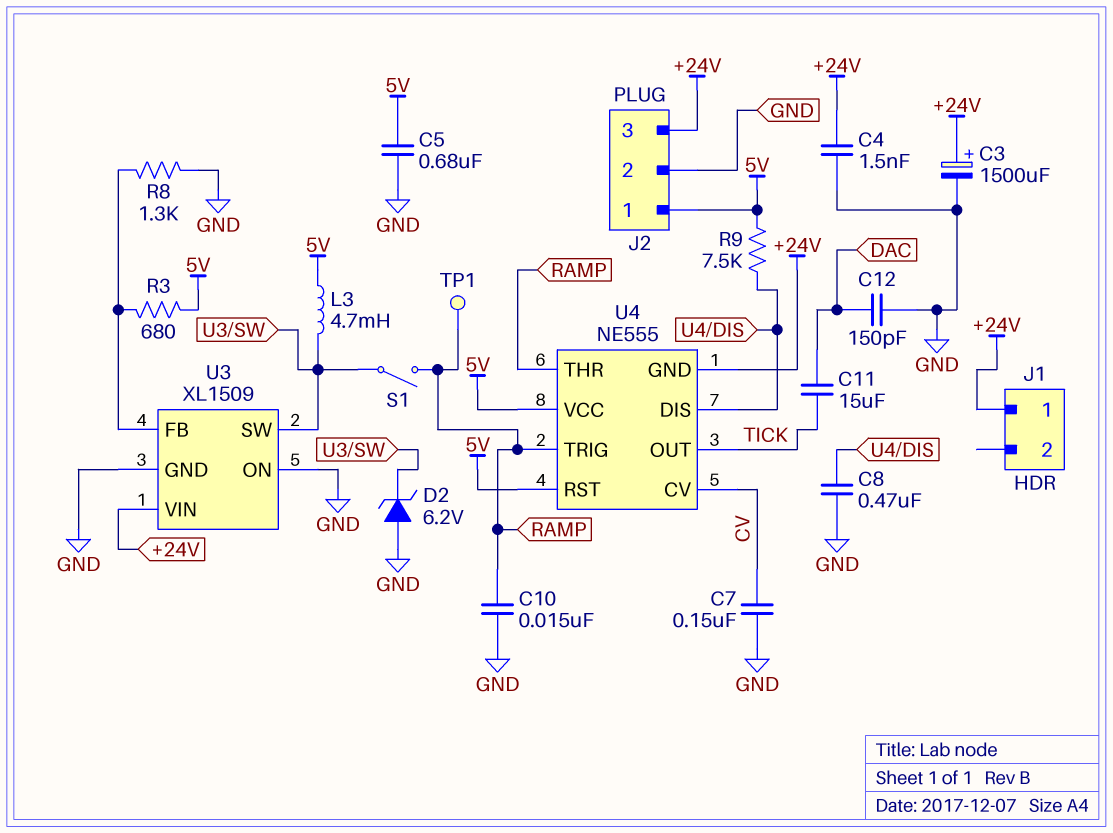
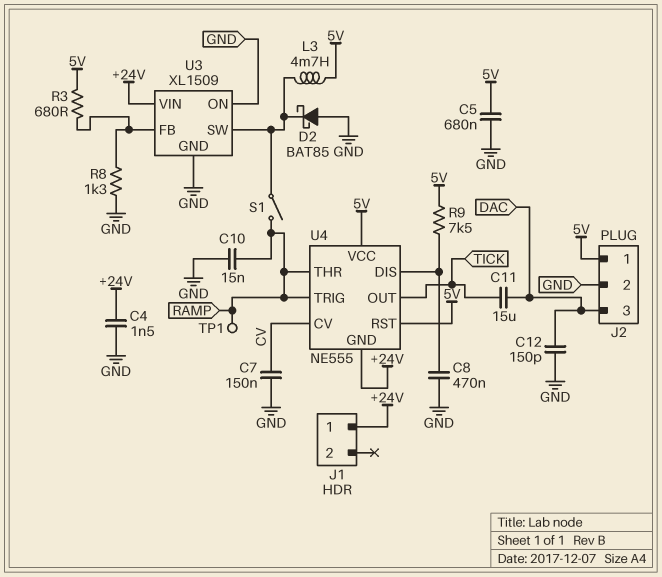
C3: 1500uF (plus +24V, minus GND) -> none
D2: zener 6.2V (A GND, K U3/SW) -> schottky BAT85 (A GND, K U3/SW)
J2 pin 3: +24V -> DAC

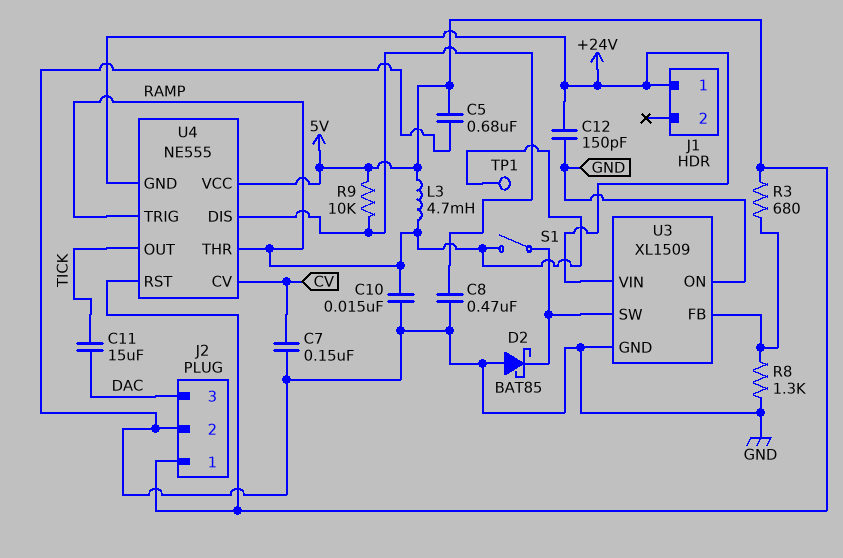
C4: 1.5nF (+24V, GND) -> none
C12: 150pF (DAC, GND) -> 150pF (+24V, GND)
L3: 4.7mH (5V, U3/SW) -> 4.7mH (5V, RAMP)
R9: 7.5k (5V, U4/DIS) -> 10k (5V, U4/DIS)

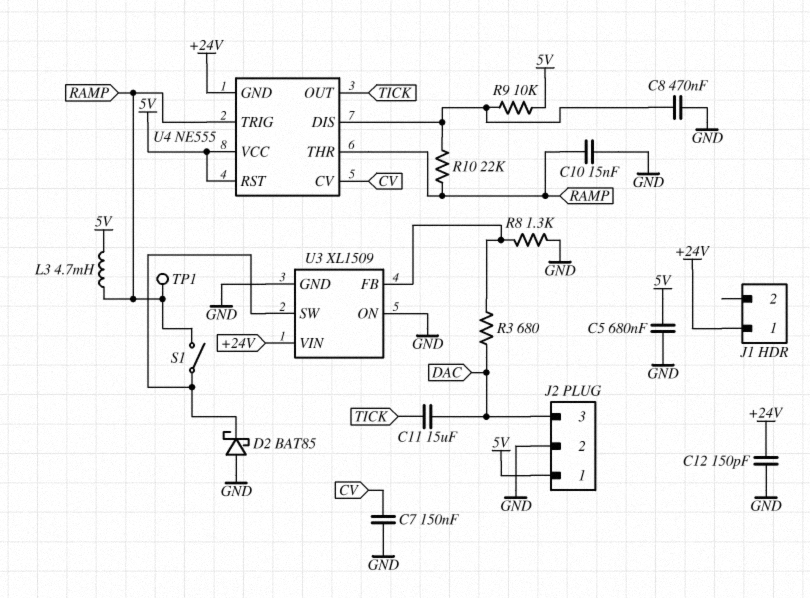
R3: 680 (5V, U3/FB) -> 680 (DAC, U3/FB)
R10: none -> 22k (RAMP, U4/DIS)

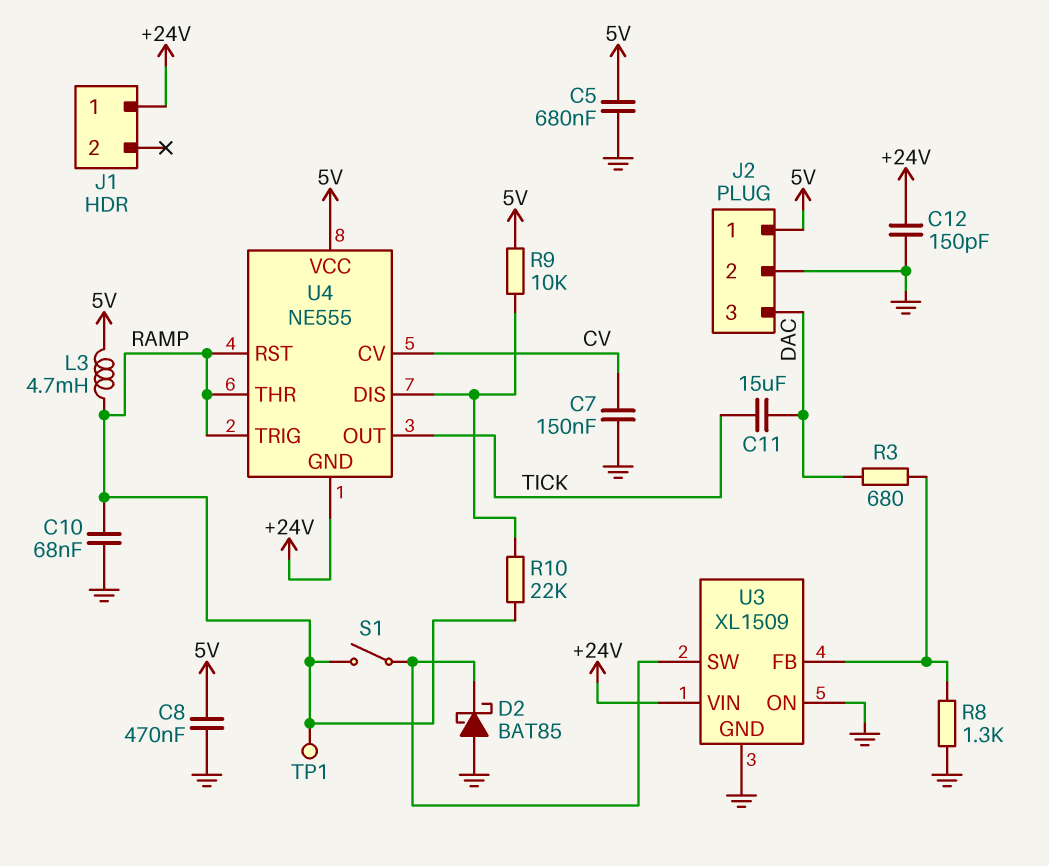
C8: 470nF (GND, U4/DIS) -> 470nF (5V, GND)
C10: 15nF (GND, RAMP) -> 68nF (GND, RAMP)
U4 pin RST: 5V -> RAMP

